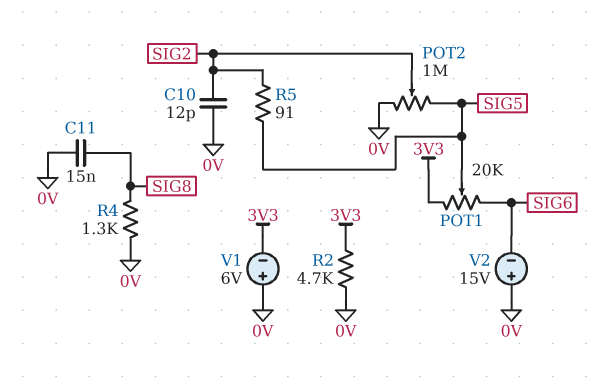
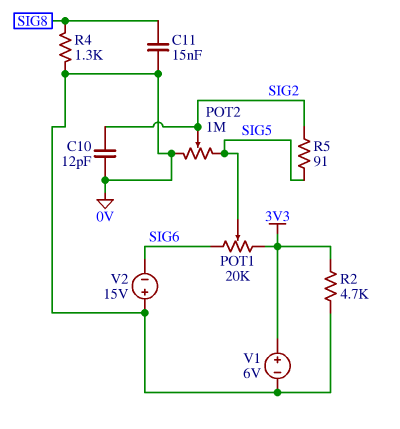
V1: 6V (plus 0V, minus 3V3) -> 6V (plus 3V3, minus 0V)

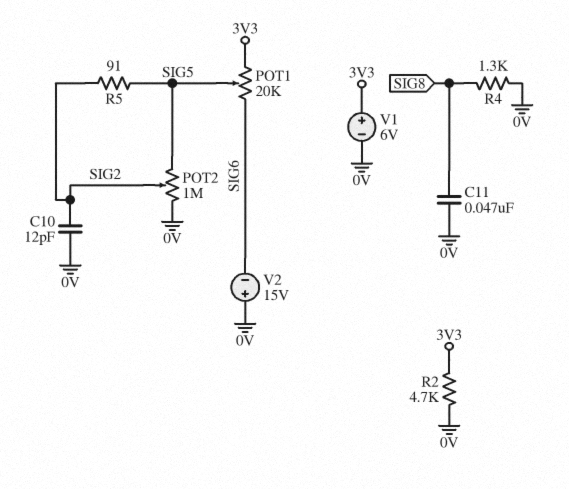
C11: 15nF (0V, SIG8) -> 47nF (0V, SIG8)

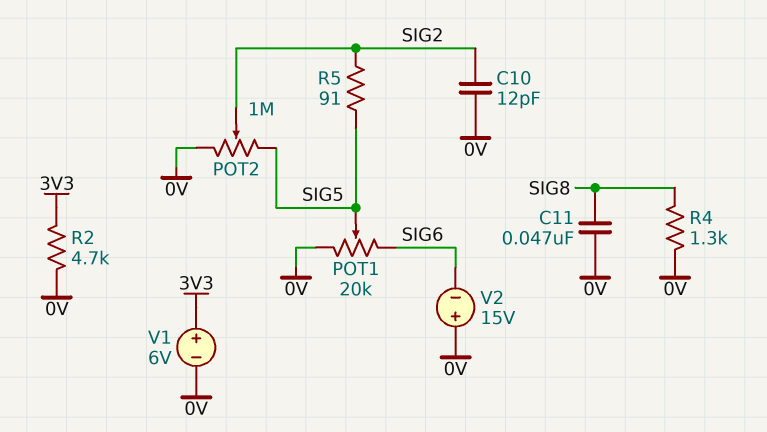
POT1: 20k (3V3, SIG6, wiper SIG5) -> 20k (0V, SIG6, wiper SIG5)

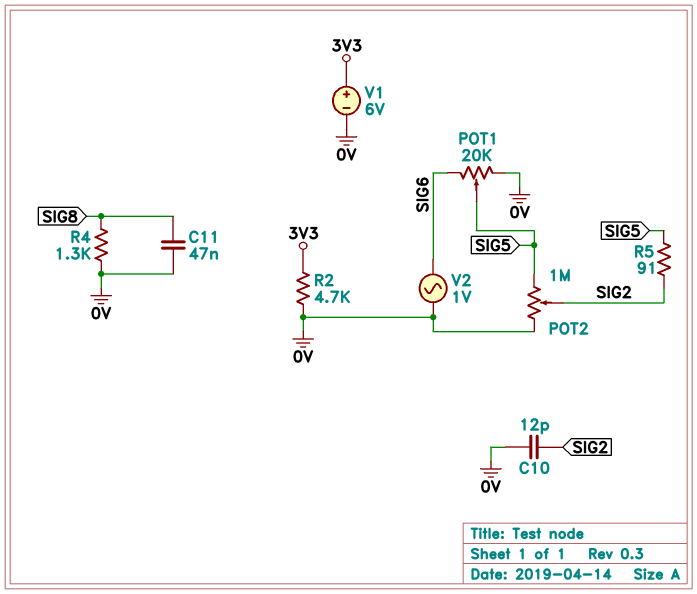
V2: 15V (plus 0V, minus SIG6) -> AC 1V (0V, SIG6)

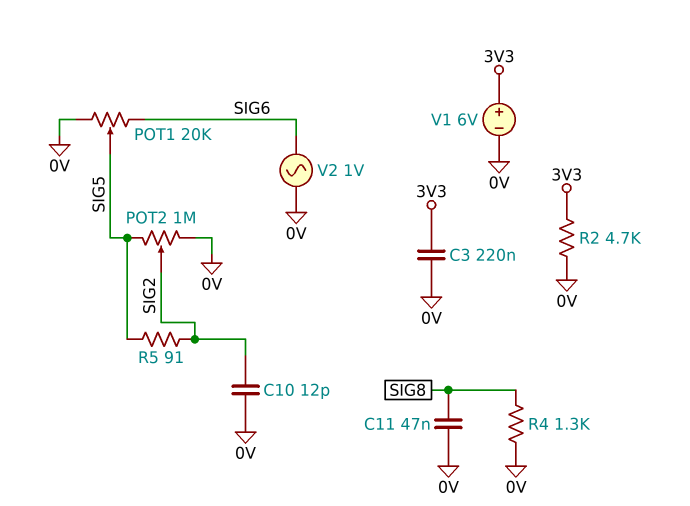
C3: none -> 220nF (0V, 3V3)

